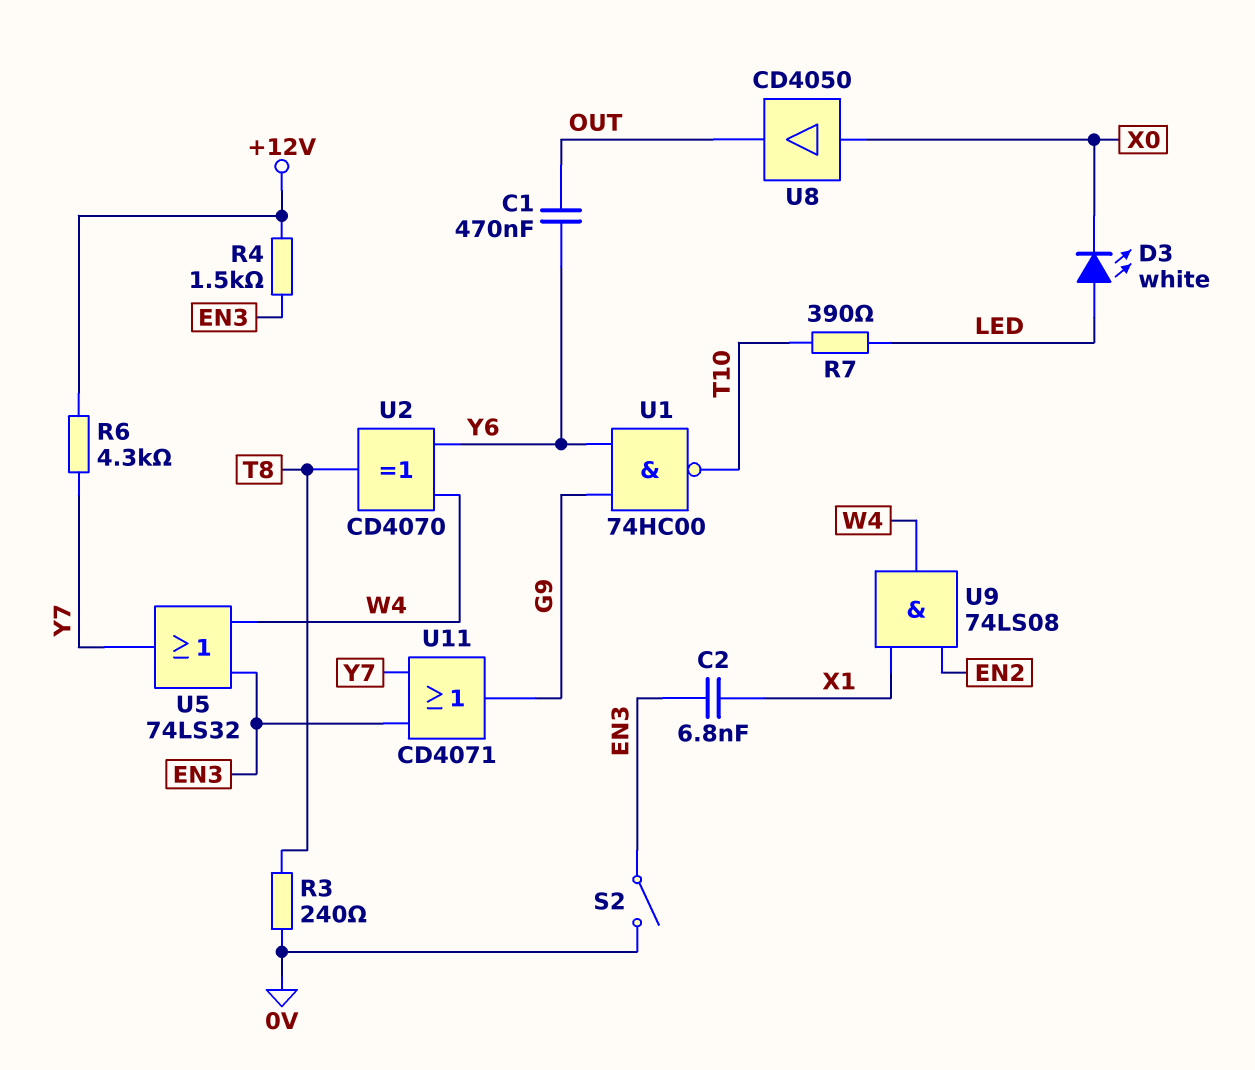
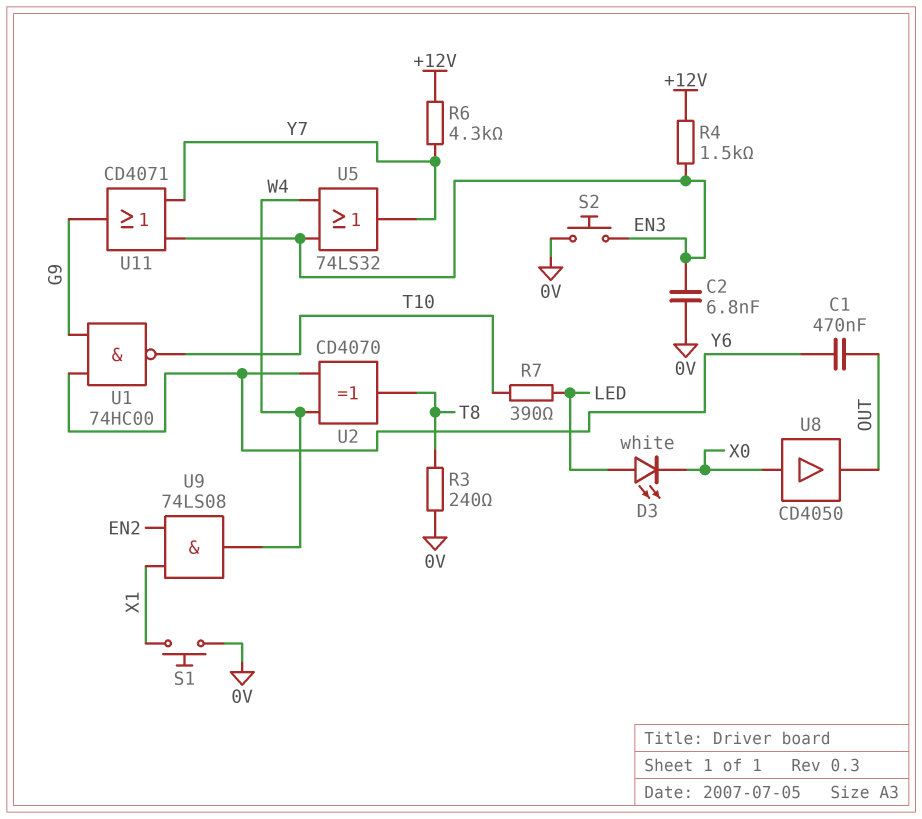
C2: 6.8nF (EN3, X1) -> 6.8nF (0V, EN3)
S1: none -> button (0V, X1)
S2: switch (0V, EN3) -> button (0V, EN3)

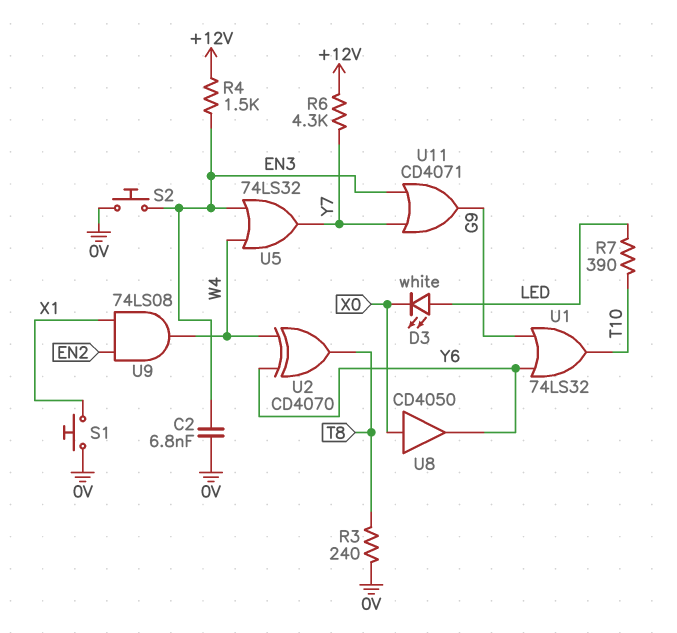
C1: 470nF (OUT, Y6) -> none
U1: NAND 74HC00 (in G9, in Y6, out T10) -> OR 74LS32 (in G9, in Y6, out T10)
U8: buffer CD4050 (in X0, out OUT) -> buffer CD4050 (in X0, out Y6)

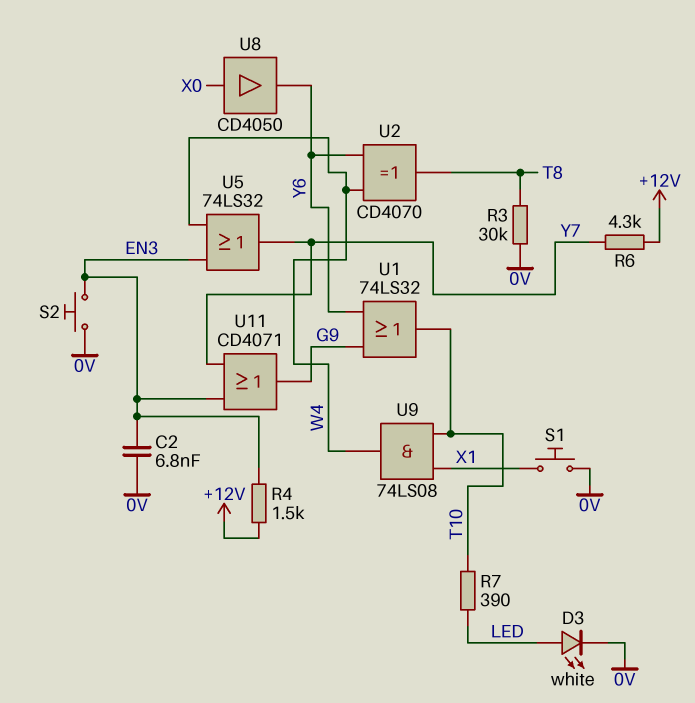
D3: LED white (A LED, K X0) -> LED white (A LED, K 0V)
R3: 240 (0V, T8) -> 30k (0V, T8)
U9: AND 74LS08 (in EN2, in X1, out W4) -> AND 74LS08 (in T10, in X1, out W4)

